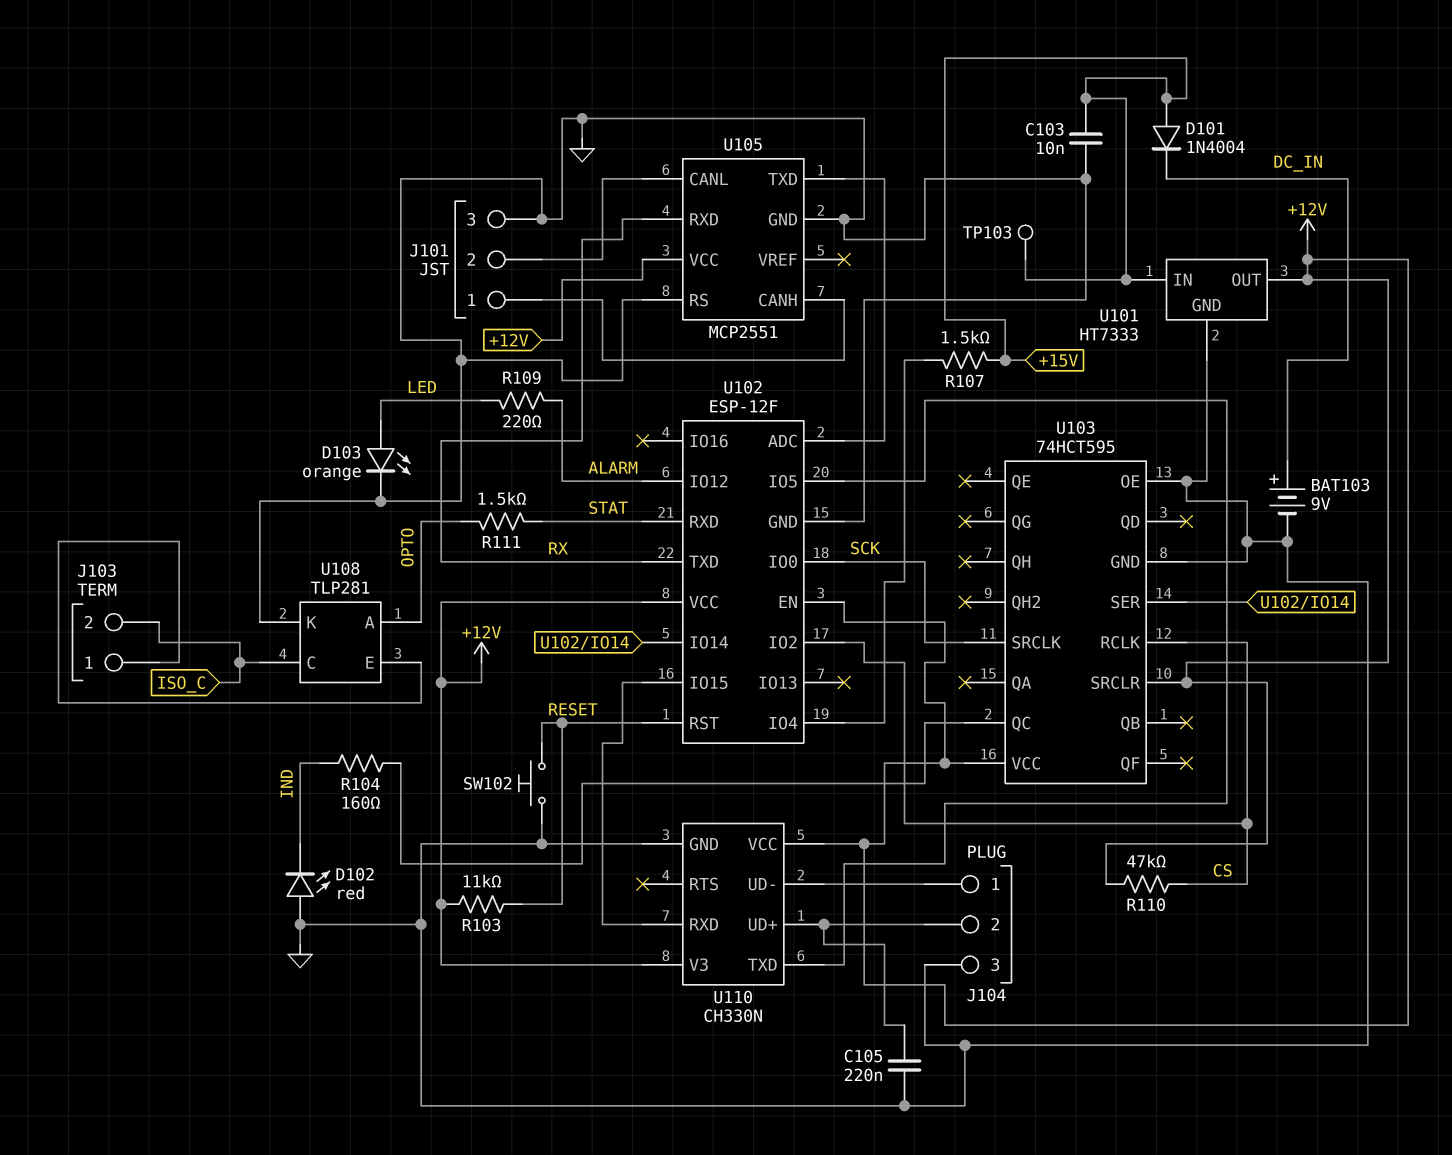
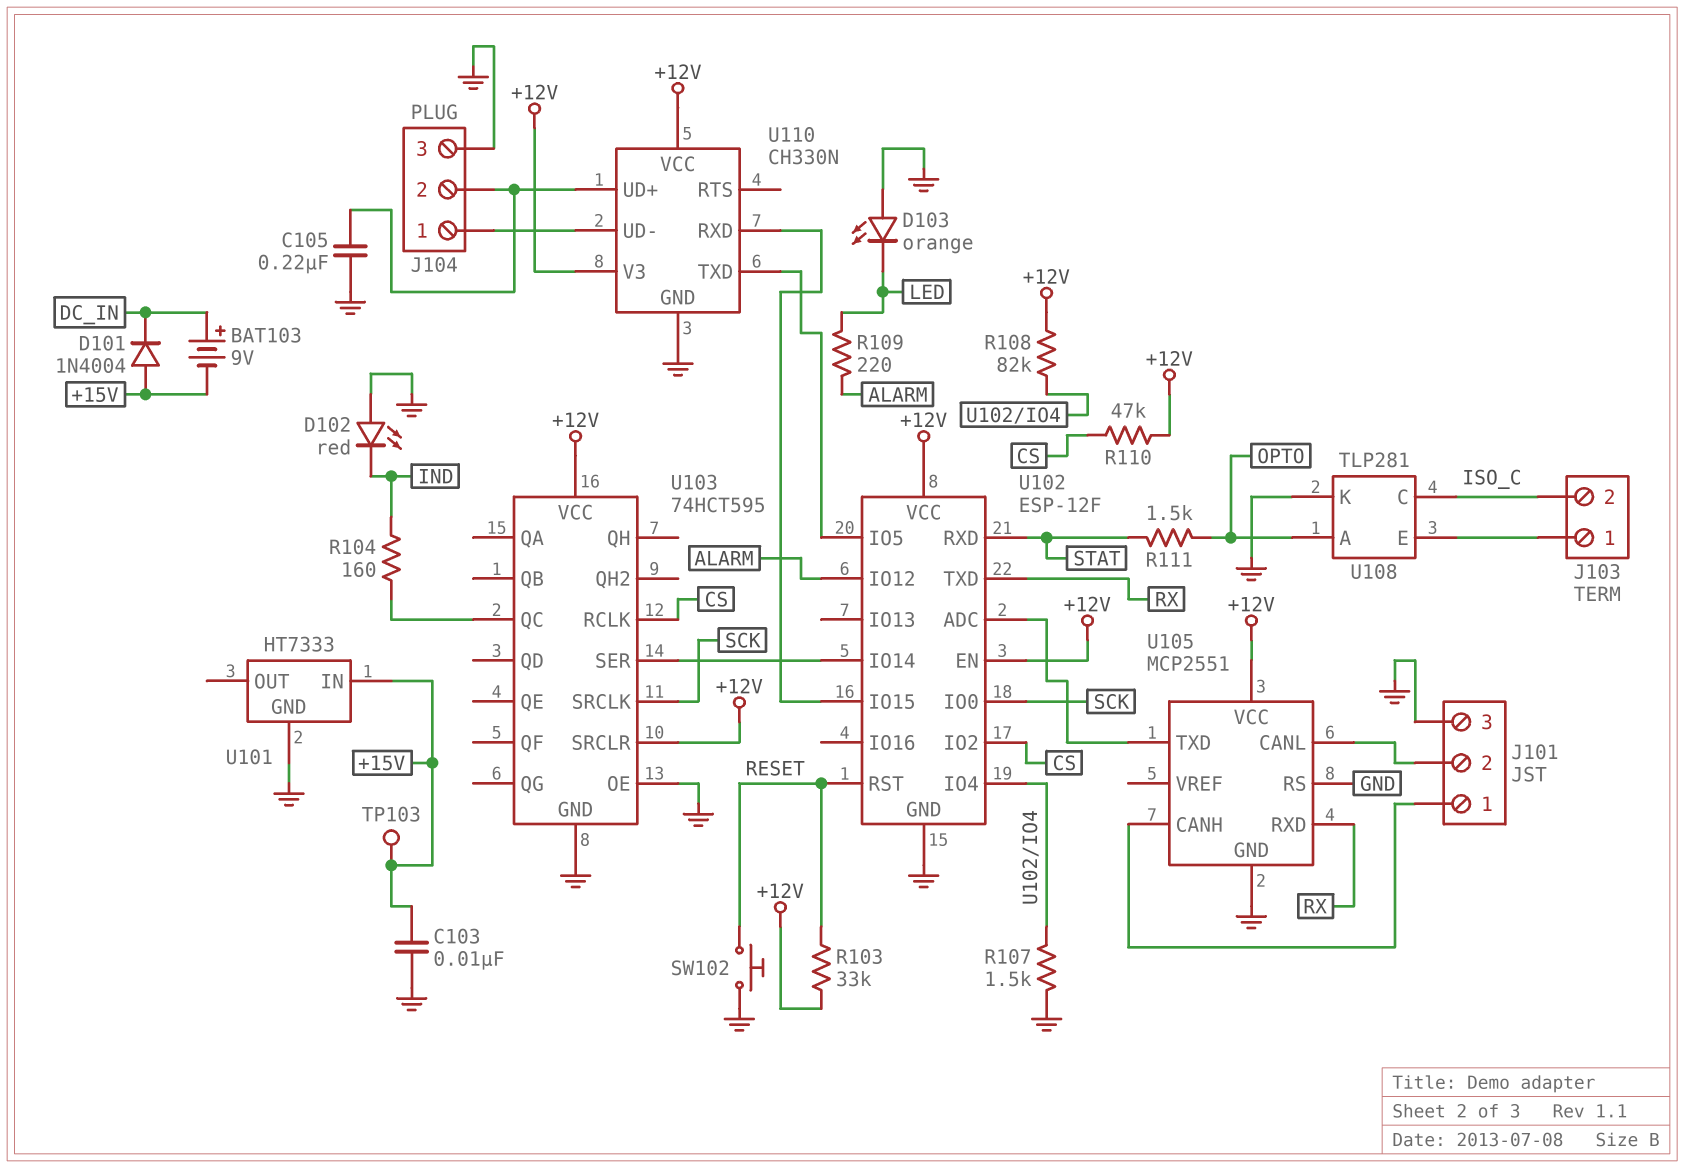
BAT103: 9V (plus DC_IN, minus GND) -> 9V (plus DC_IN, minus +15V)
D103: LED orange (A LED, K GND) -> LED orange (A GND, K LED)
R103: 11k (+12V, RESET) -> 33k (+12V, RESET)
R107: 1.5k (+15V, U102/IO4) -> 1.5k (GND, U102/IO4)
R108: none -> 82k (+12V, U102/IO4)
U101 pin OUT: +12V -> none

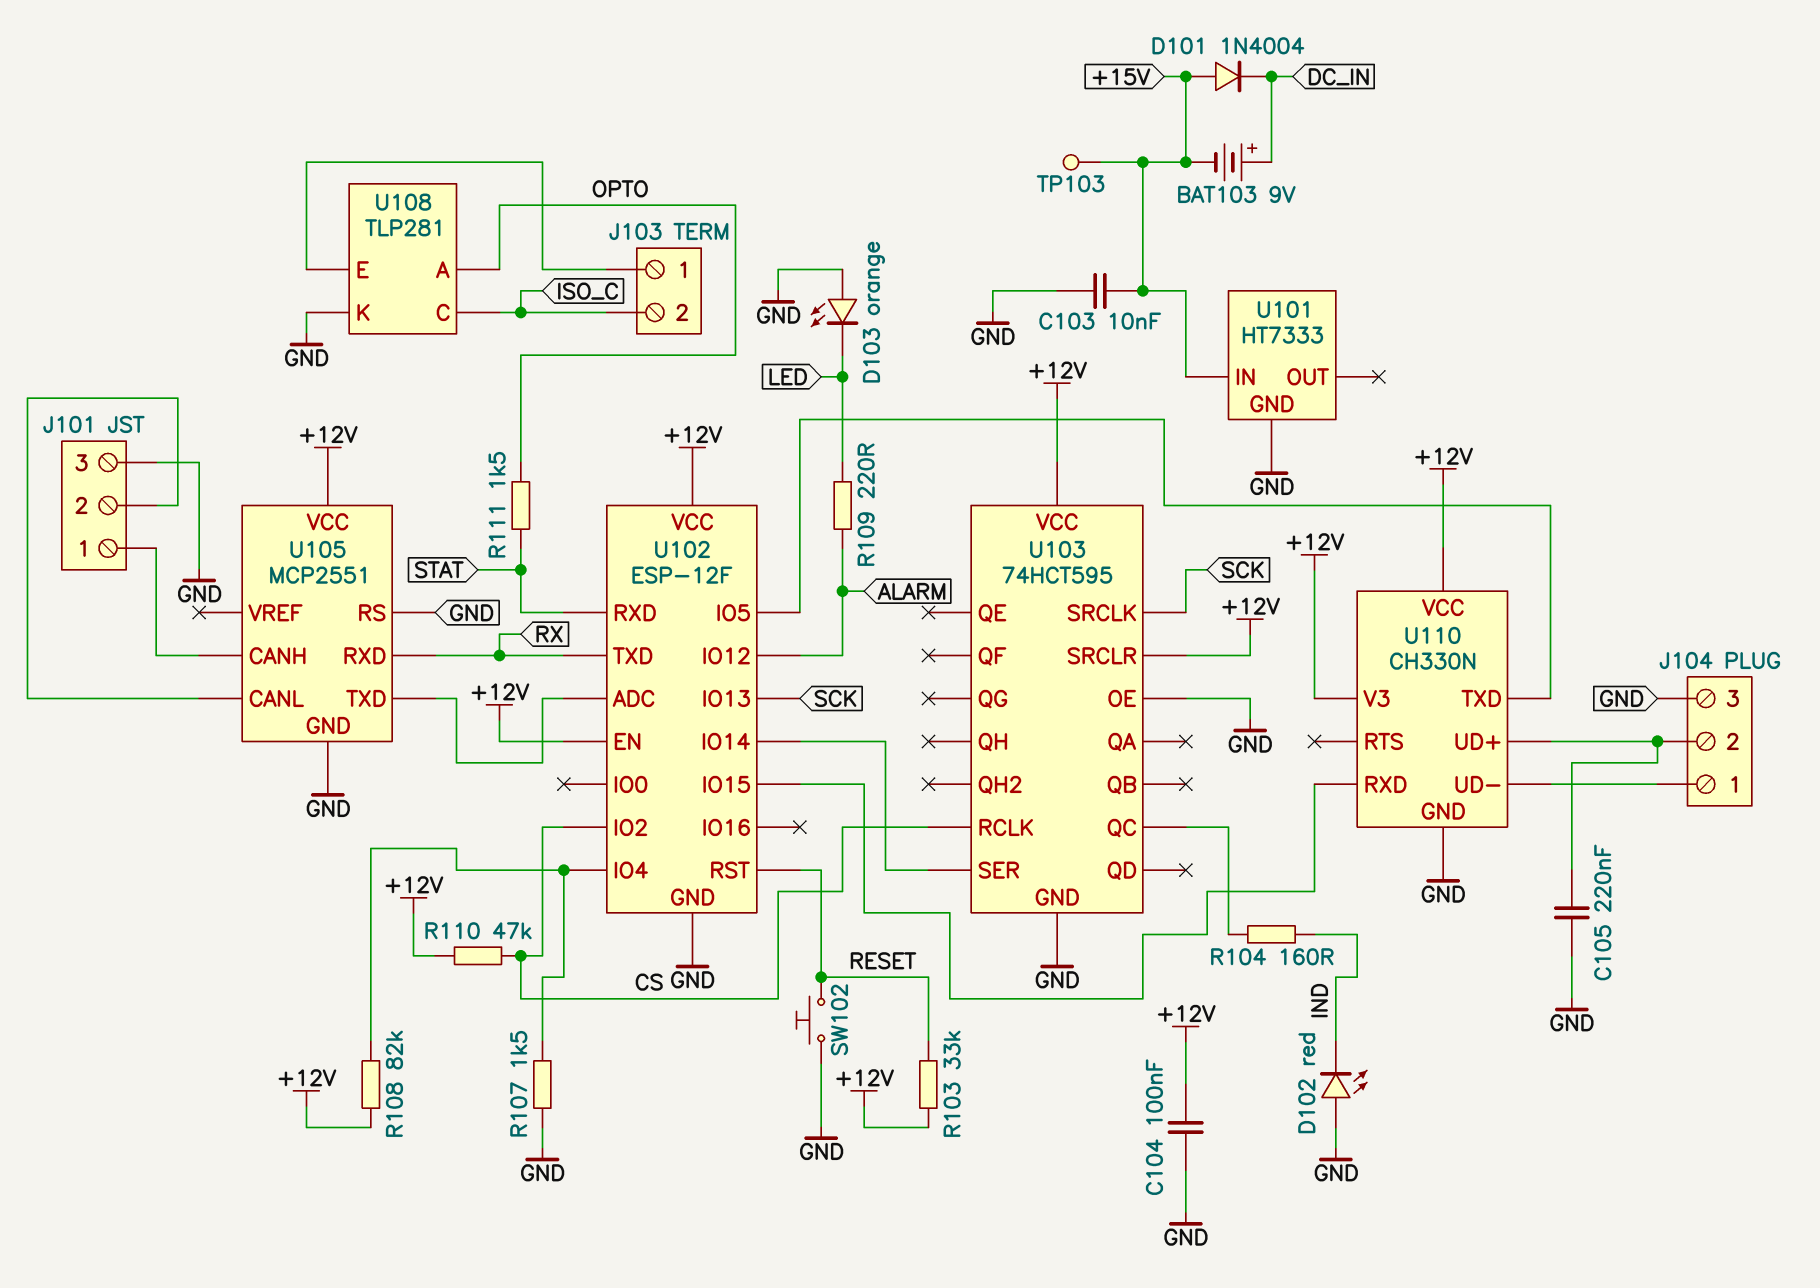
C104: none -> 100nF (+12V, GND)
U102 pin IO0: SCK -> none
U102 pin IO13: none -> SCK

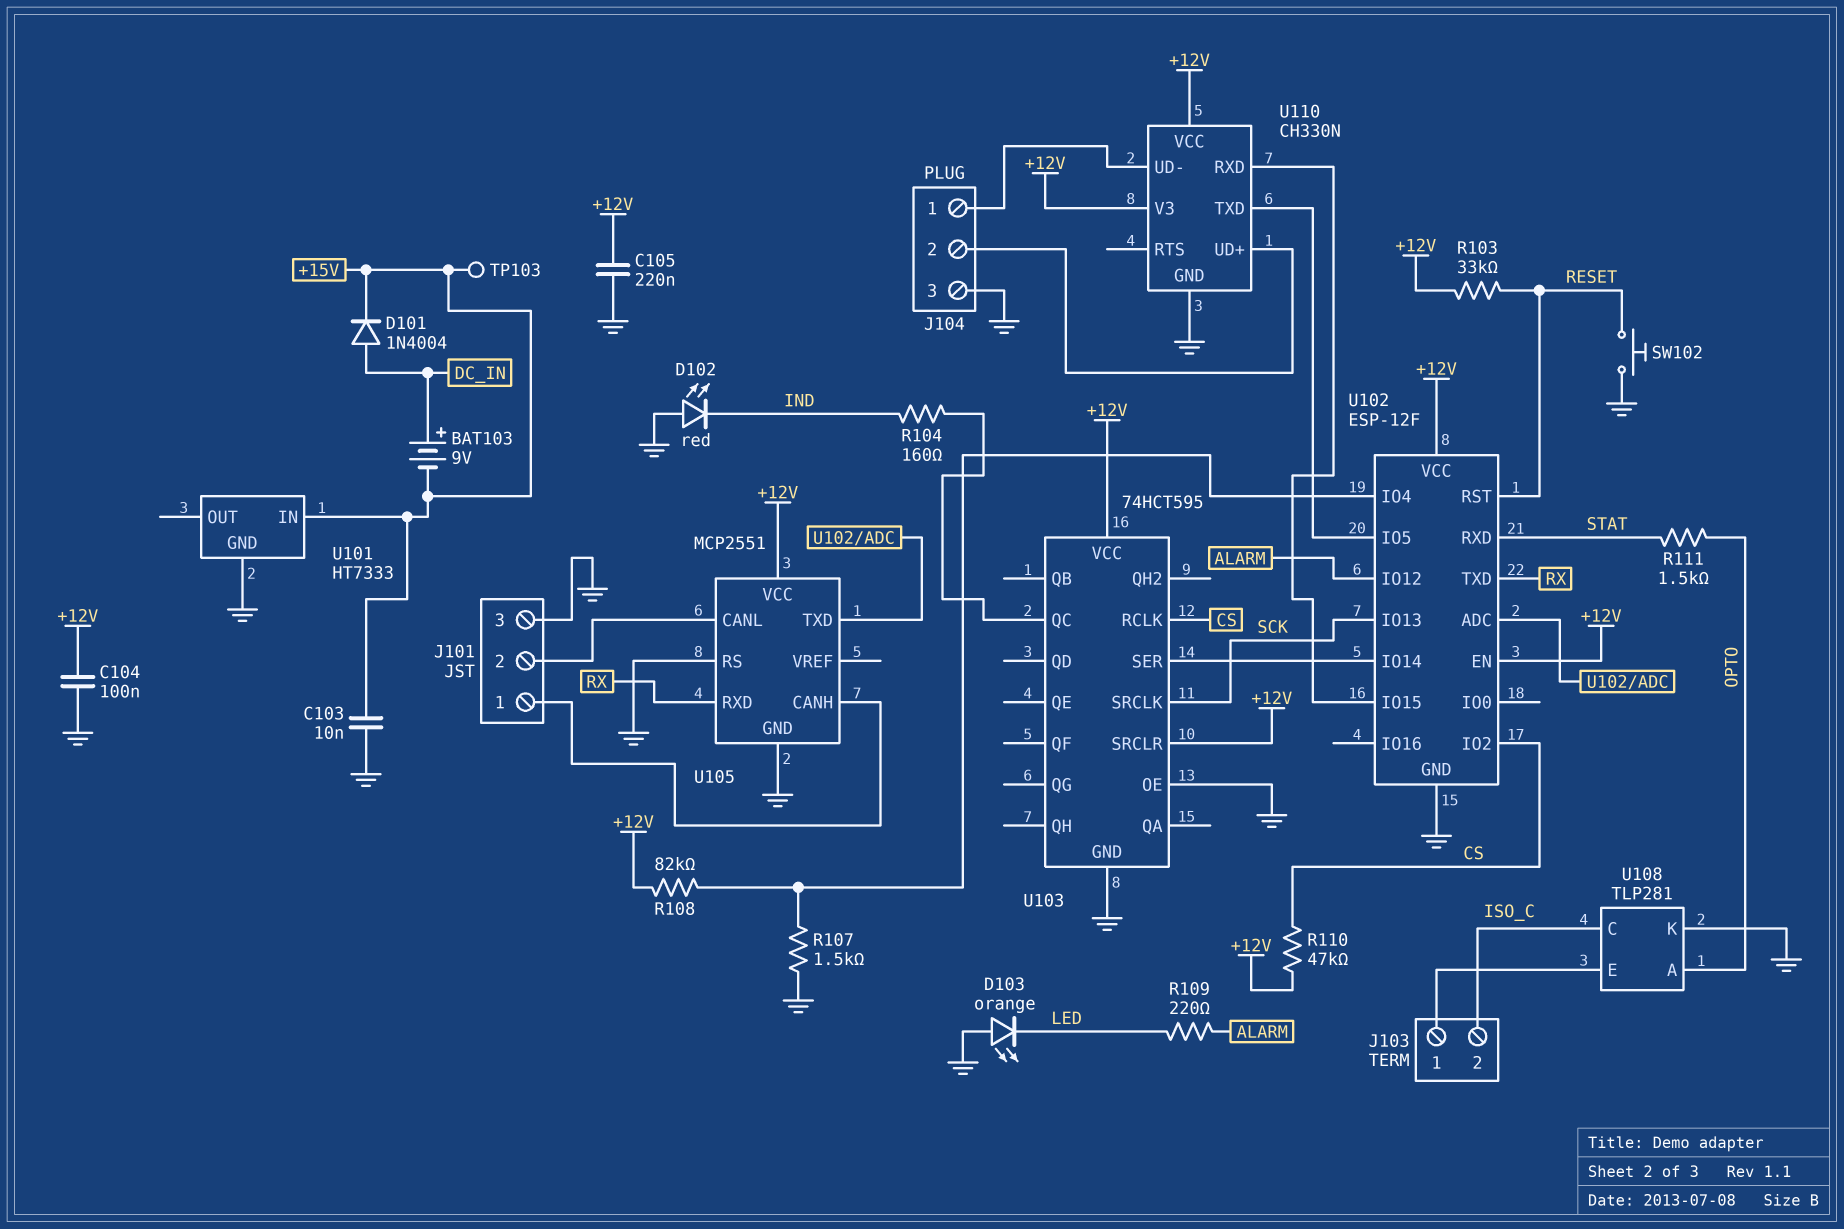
C105: 220nF (GND, J104/2) -> 220nF (+12V, GND)
D101: diode 1N4004 (A +15V, K DC_IN) -> diode 1N4004 (A DC_IN, K +15V)

